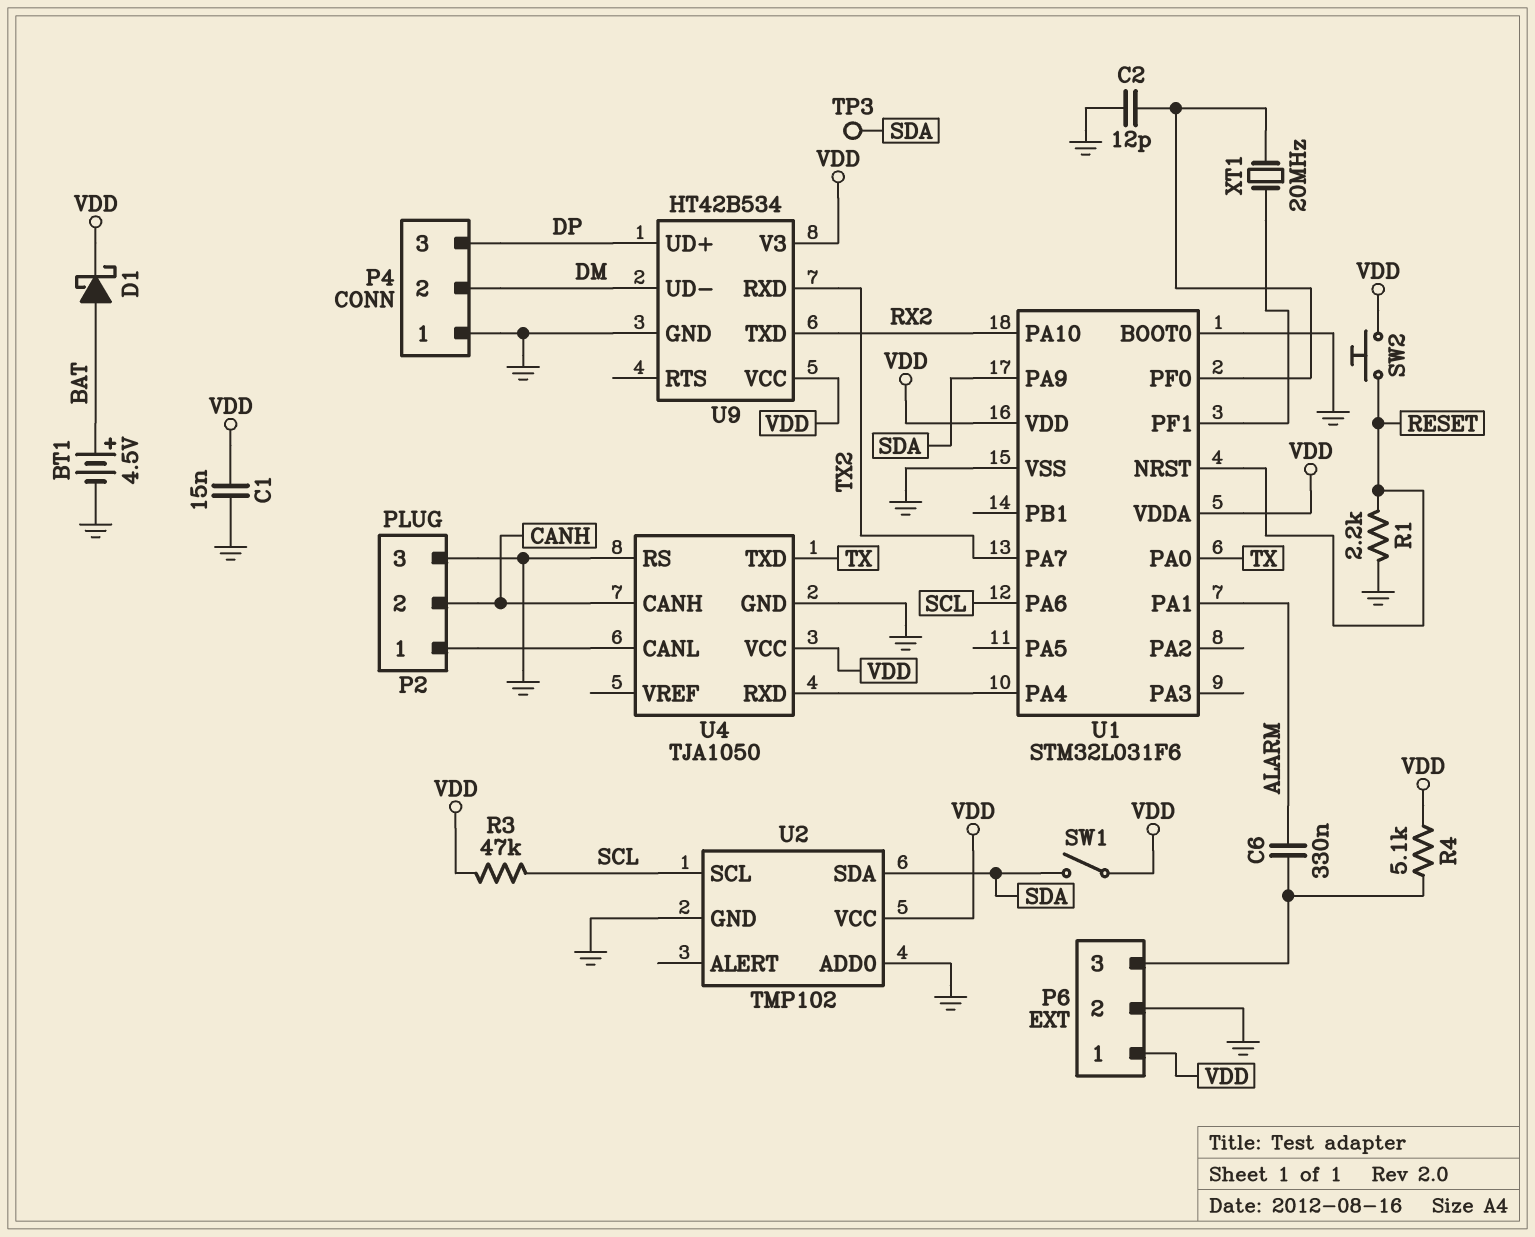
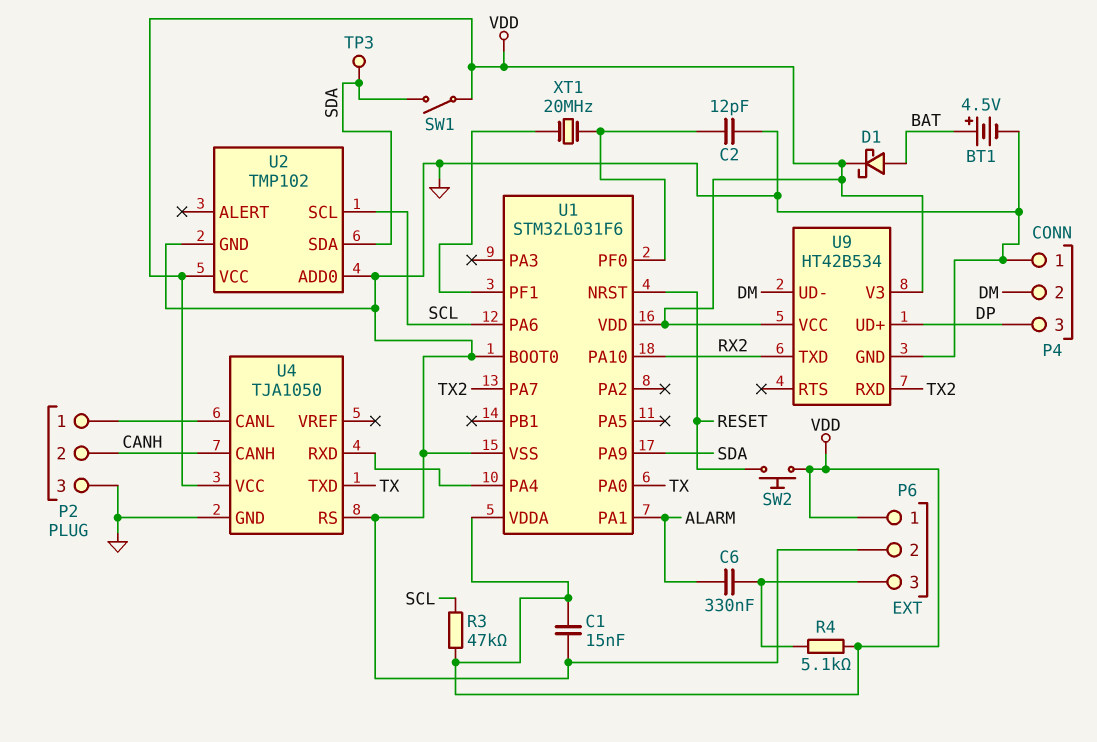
R1: 2.2k (GND, RESET) -> none

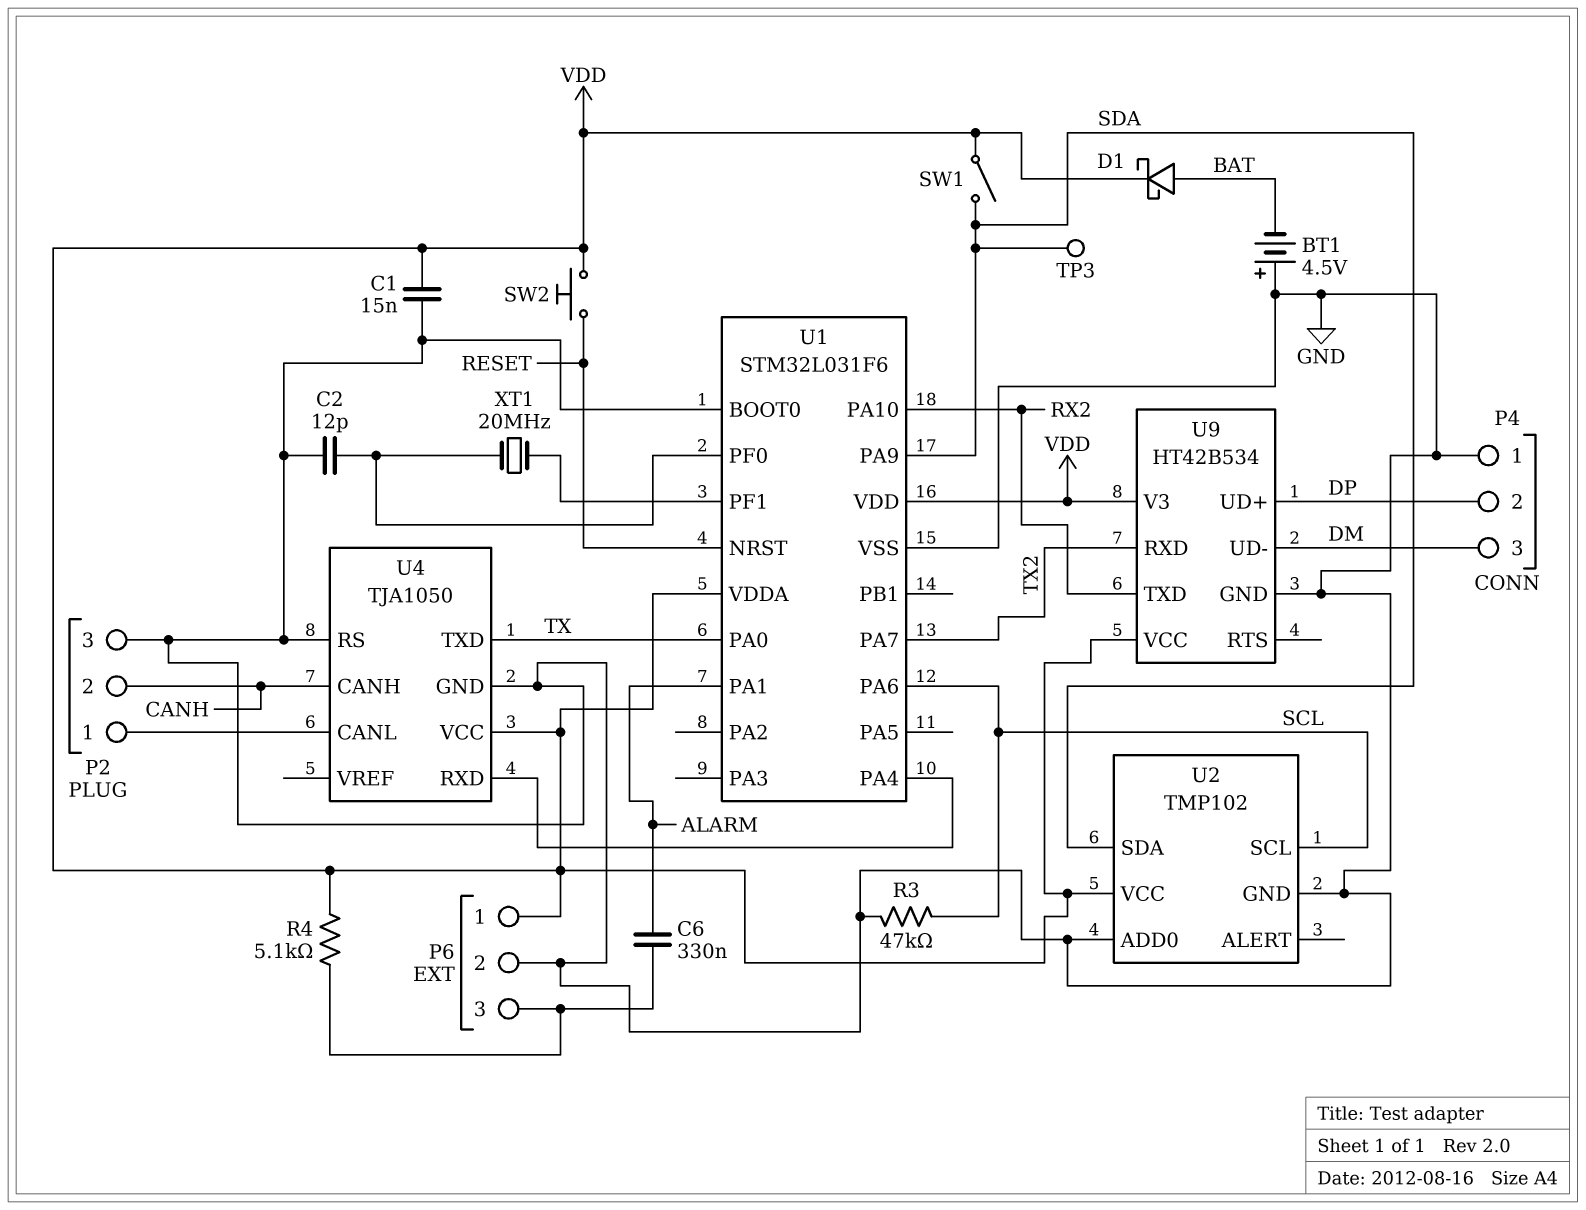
BT1: 4.5V (plus BAT, minus GND) -> 4.5V (plus GND, minus BAT)
P4 pin 2: DM -> DP
P4 pin 3: DP -> DM
R3: 47k (SCL, VDD) -> 47k (GND, SCL)

